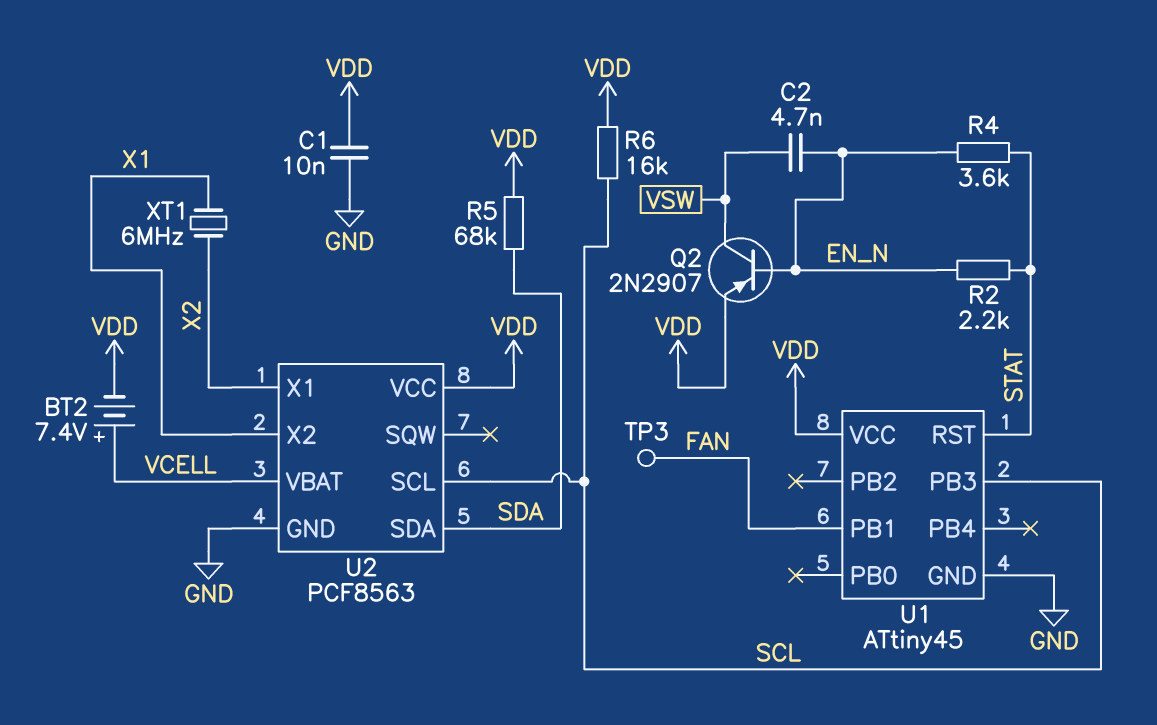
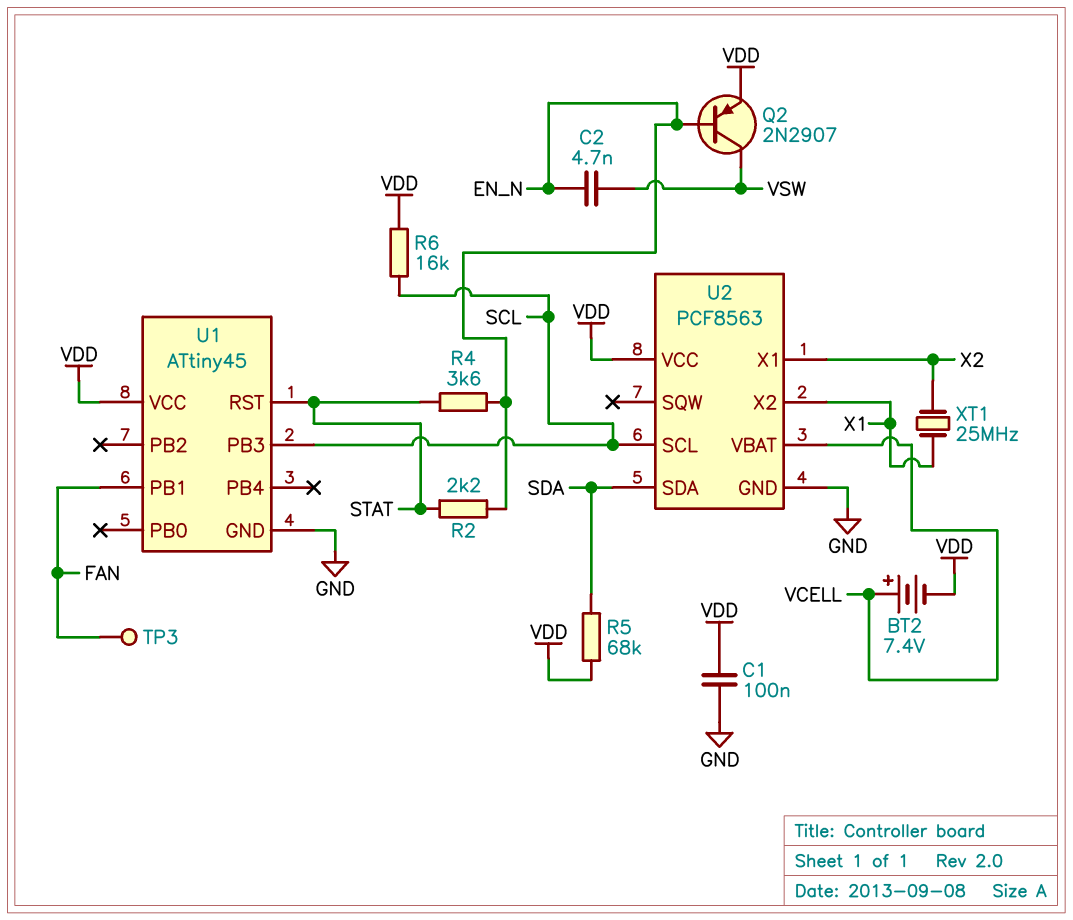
C1: 10nF (GND, VDD) -> 100nF (GND, VDD)
XT1: 6MHz (X1, X2) -> 25MHz (X1, X2)

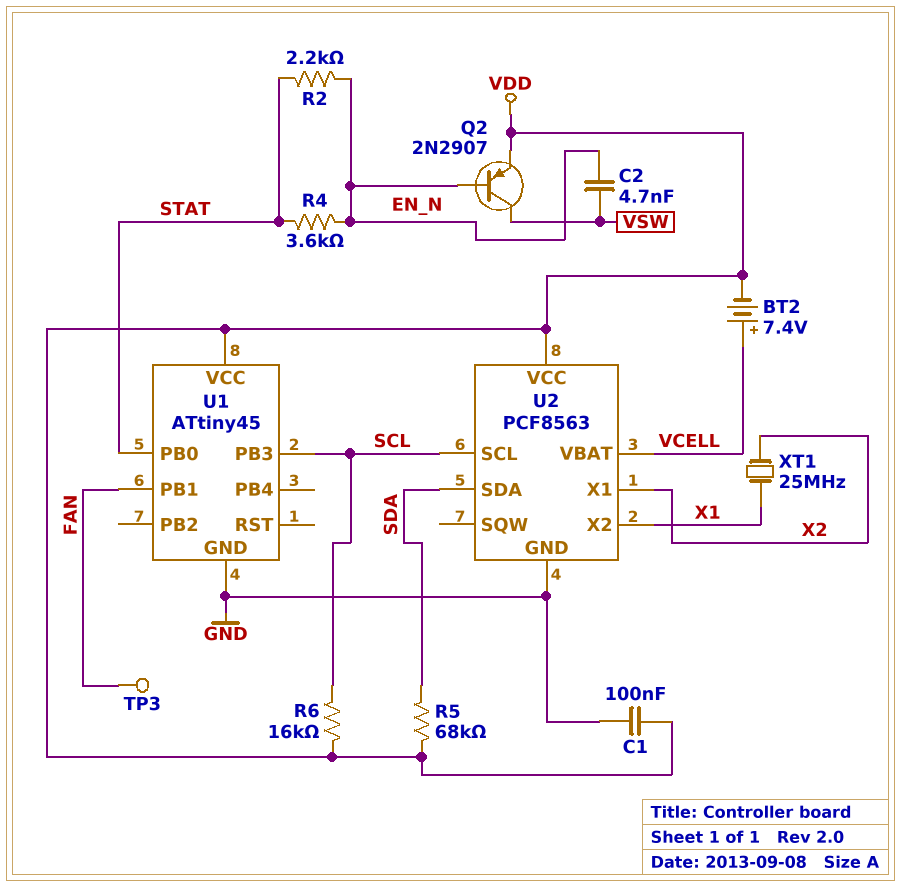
U1 pin PB0: none -> STAT
U1 pin RST: STAT -> none

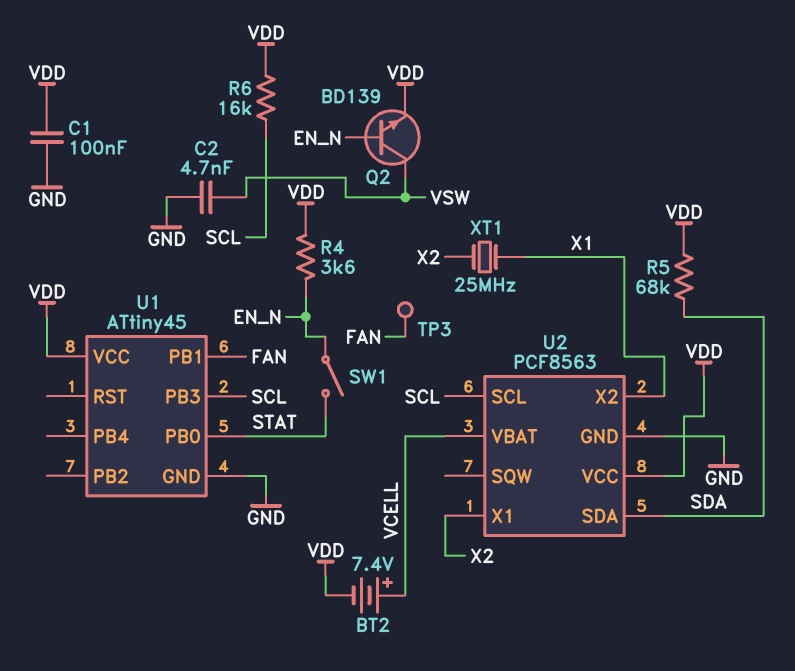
C2: 4.7nF (EN_N, VSW) -> 4.7nF (GND, VSW)
Q2: PNP 2N2907 (B EN_N, C VSW, E VDD) -> NPN BD139 (B EN_N, C VSW, E VDD)
R2: 2.2k (EN_N, STAT) -> none
R4: 3.6k (EN_N, STAT) -> 3.6k (EN_N, VDD)
SW1: none -> switch (EN_N, STAT)

